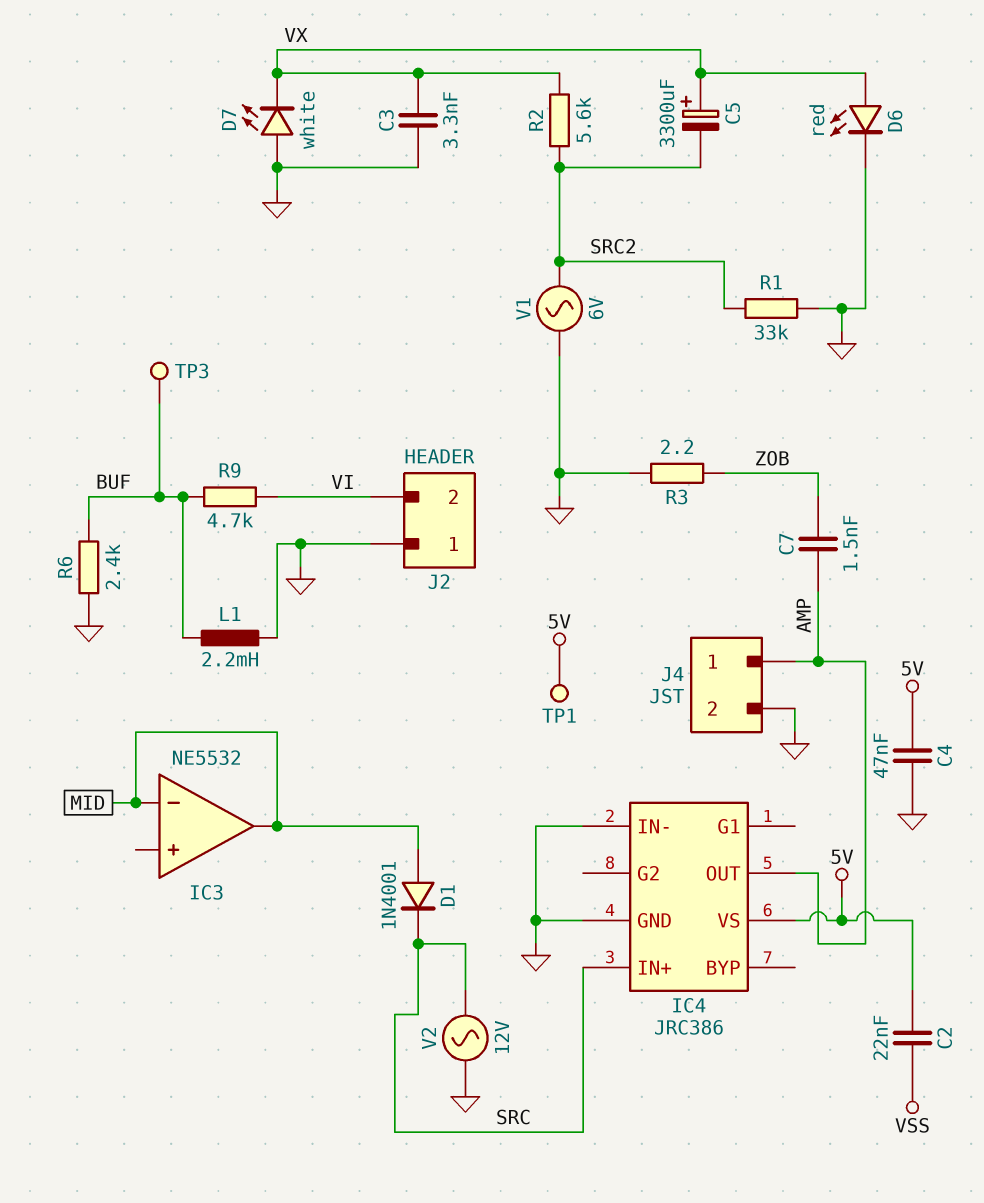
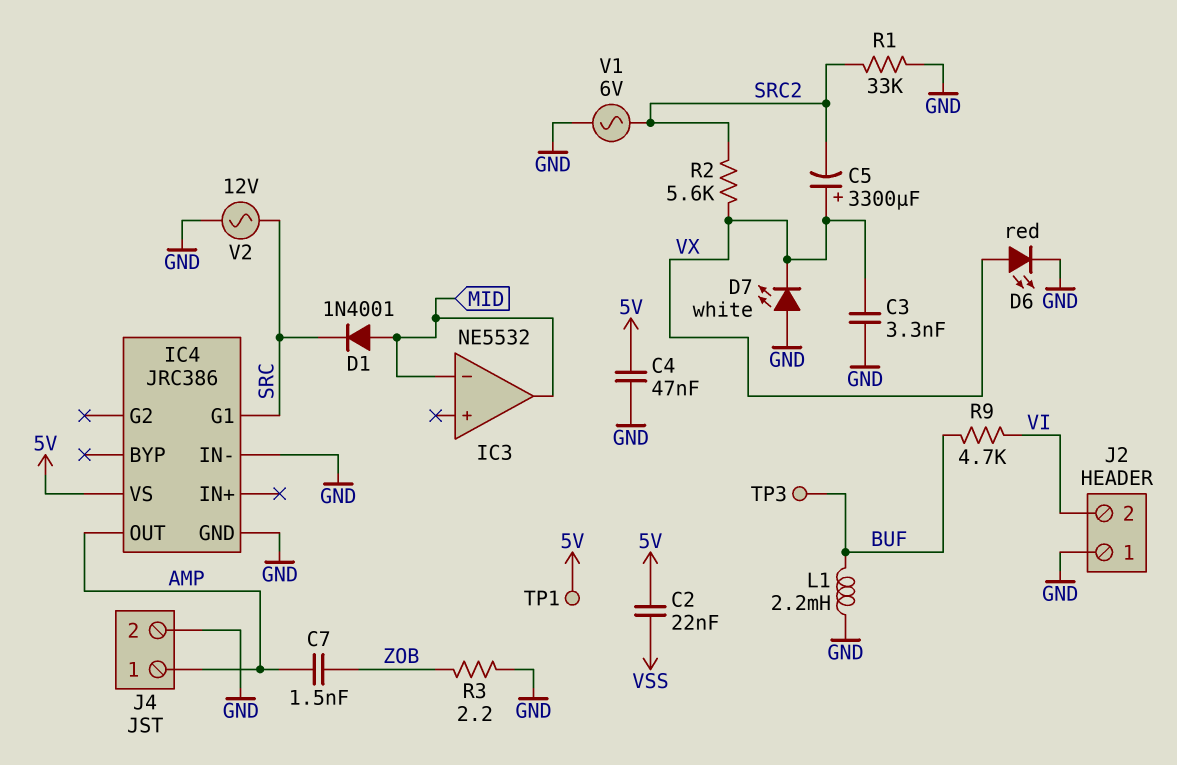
IC4 pin G1: none -> SRC
IC4 pin IN+: SRC -> none
R6: 2.4k (BUF, GND) -> none

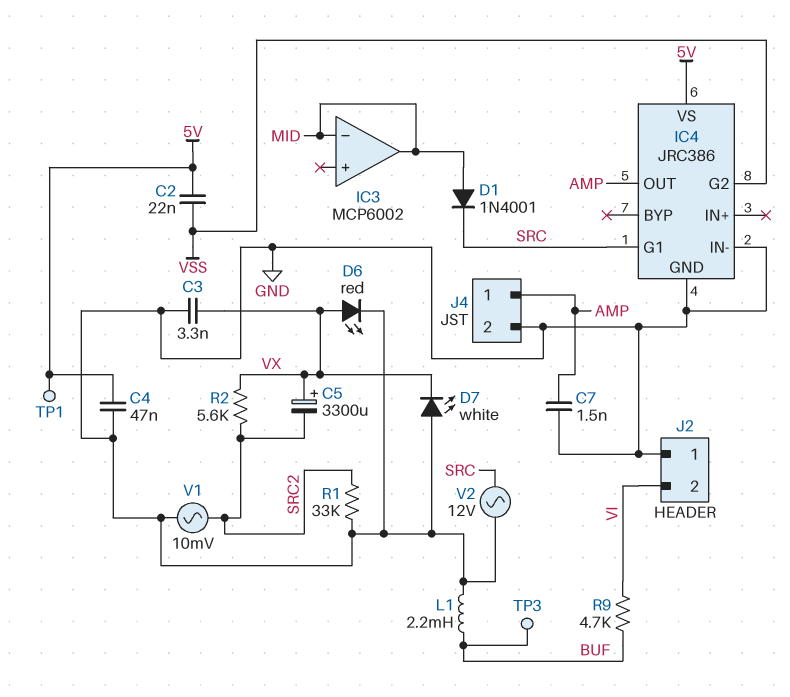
C7: 1.5nF (AMP, ZOB) -> 1.5nF (AMP, GND)
IC3: NE5532 -> MCP6002
IC4 pin G2: none -> VSS
R3: 2.2 (GND, ZOB) -> none
V1: AC 6V (GND, SRC2) -> AC 10mV (GND, SRC2)

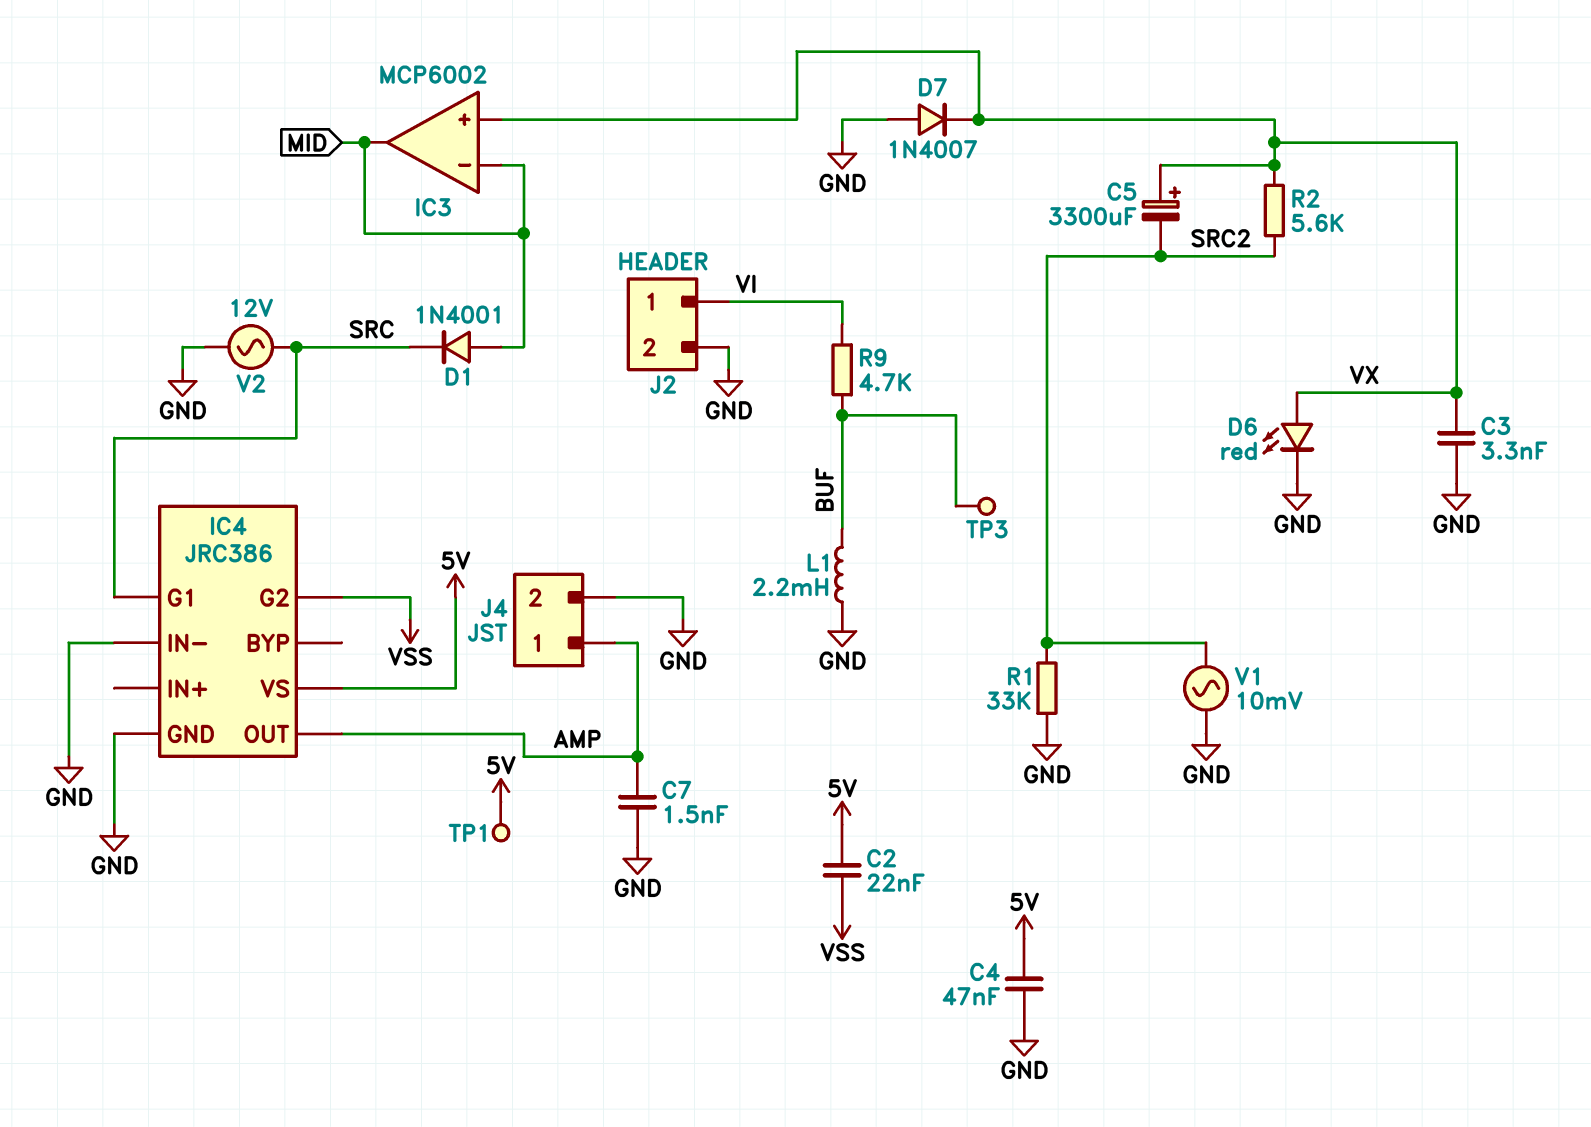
D7: LED white (A GND, K VX) -> diode 1N4007 (A GND, K VX)
IC3 pin in+: none -> VX
J2 pin 1: GND -> VI
J2 pin 2: VI -> GND

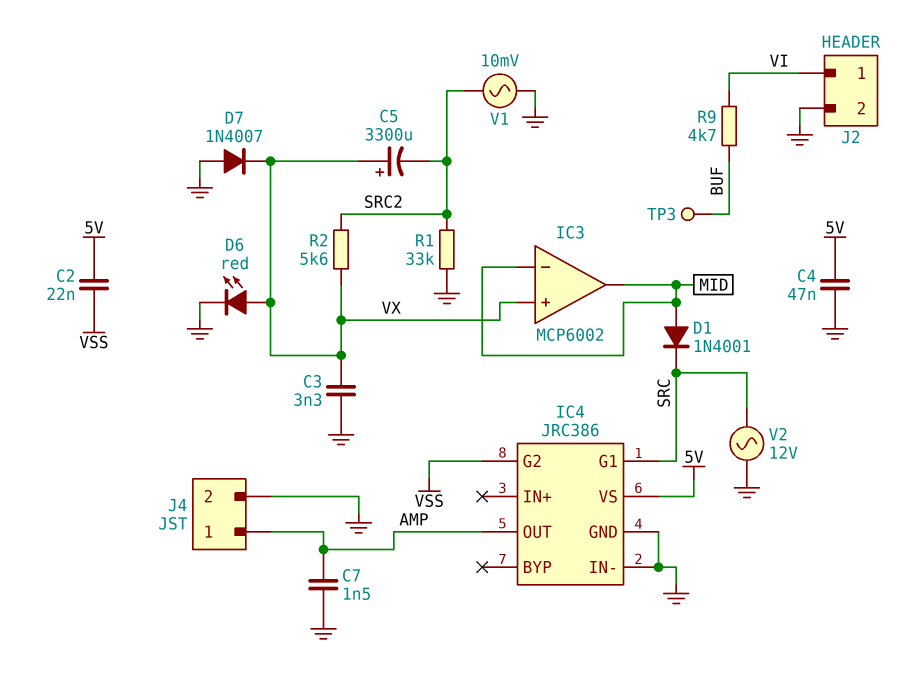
L1: 2.2mH (BUF, GND) -> none
TP1: test point (5V) -> none

